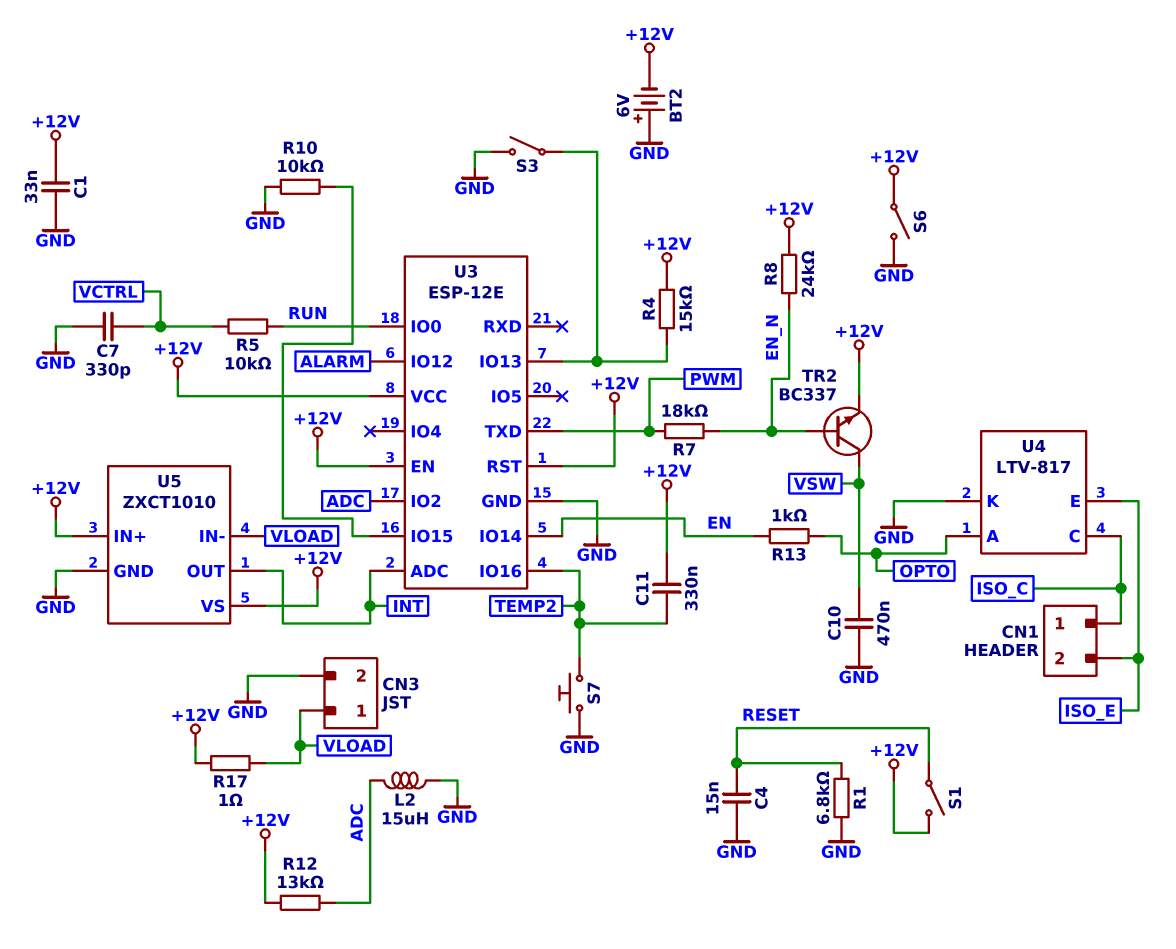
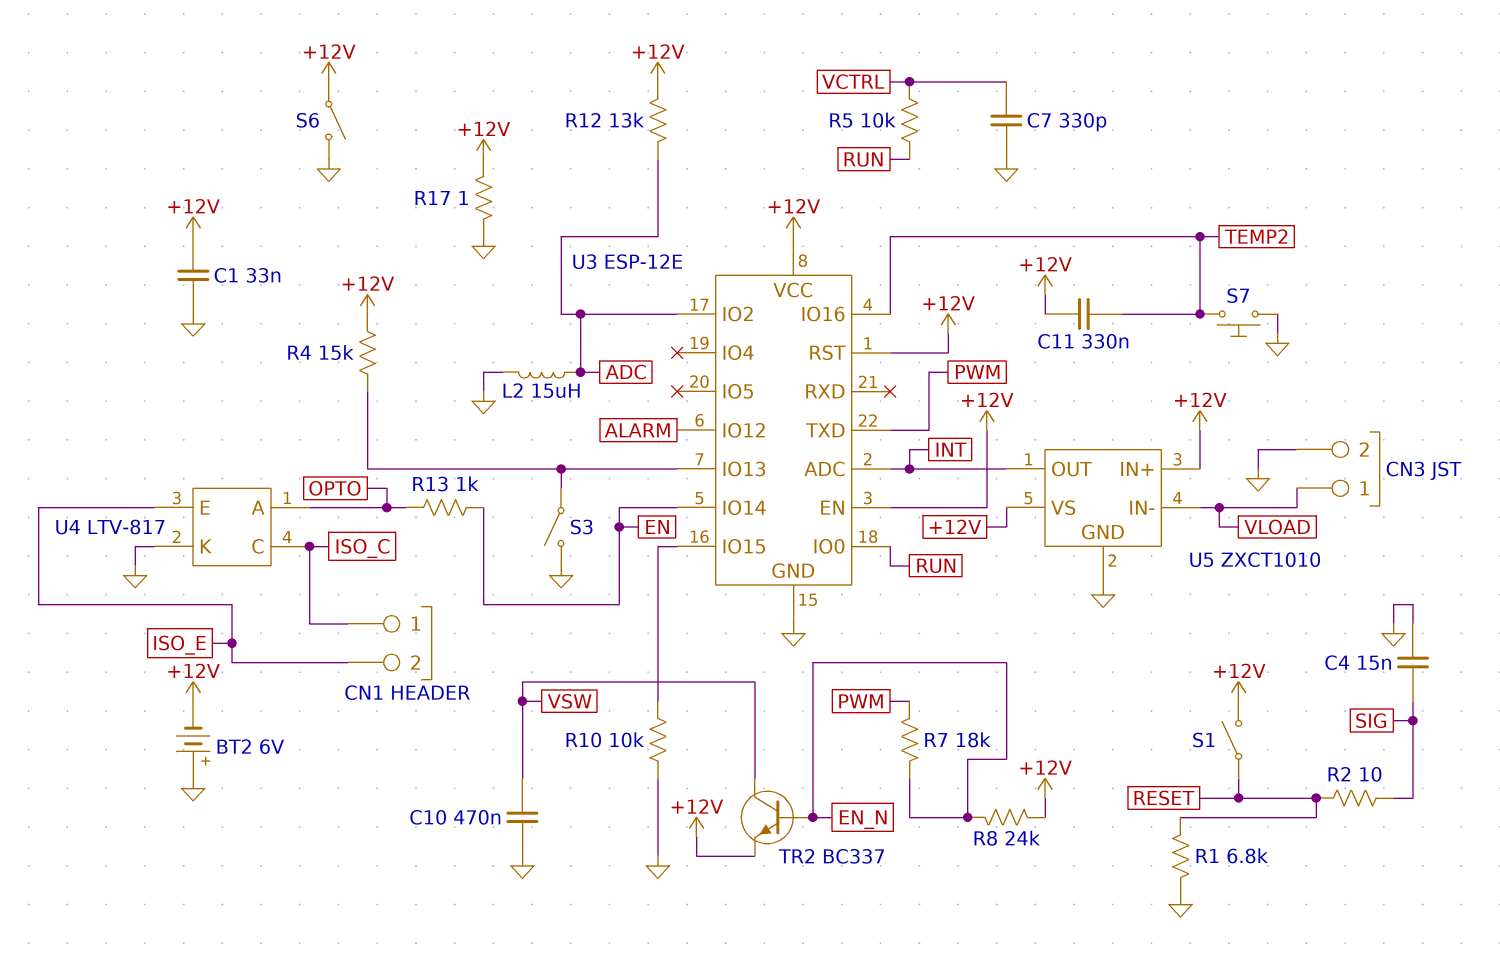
C4: 15nF (GND, RESET) -> 15nF (GND, SIG)
R2: none -> 10 (RESET, SIG)
R17: 1 (+12V, VLOAD) -> 1 (+12V, GND)

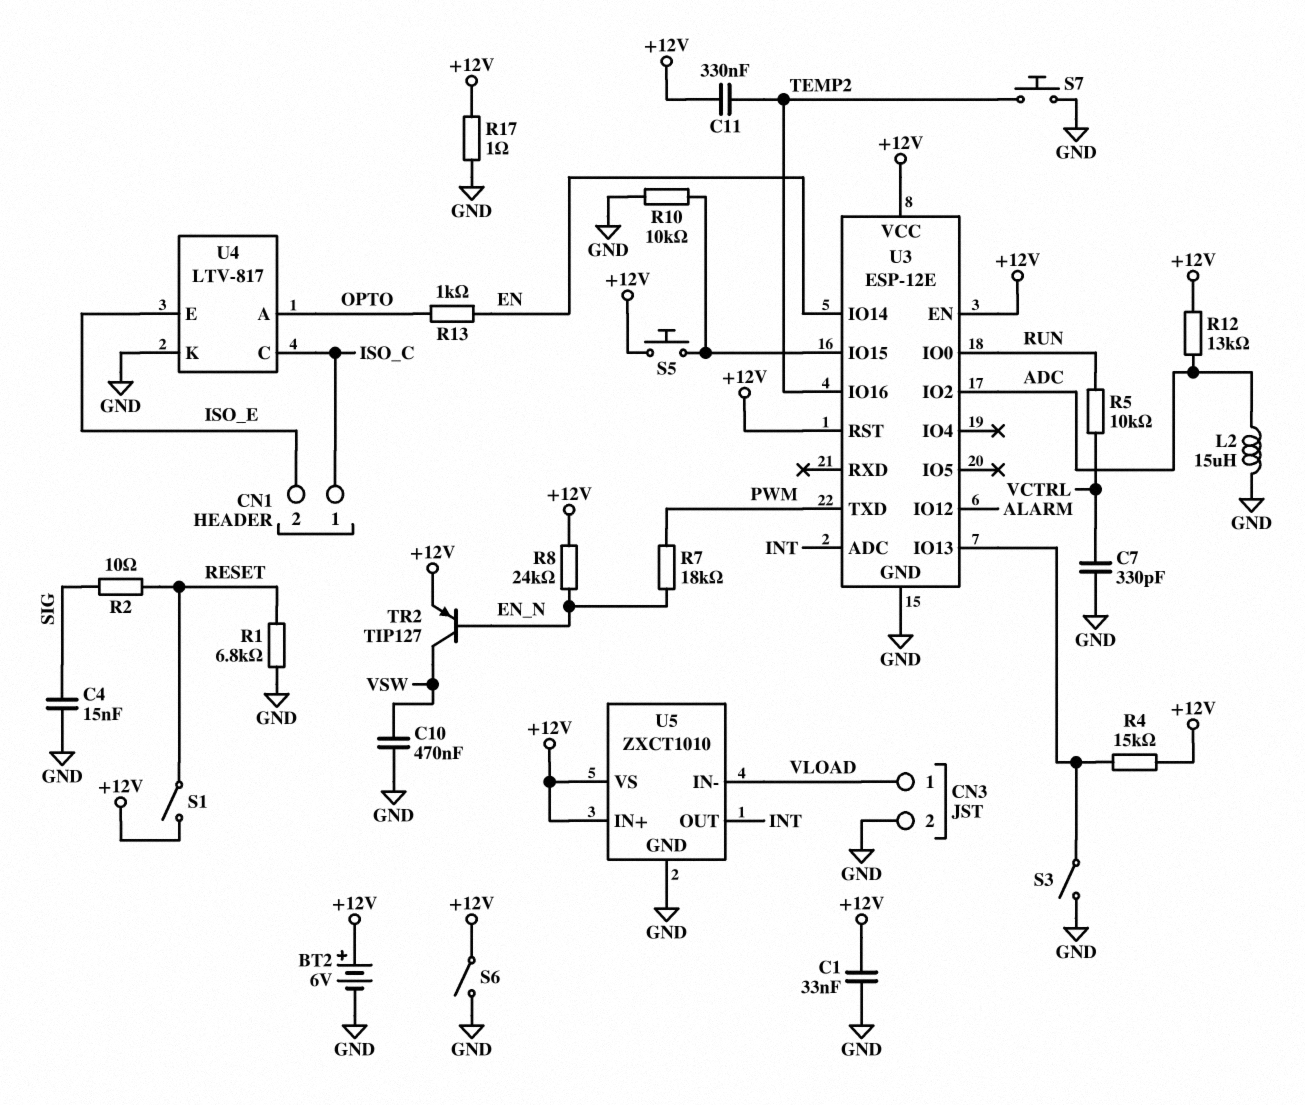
BT2: 6V (plus GND, minus +12V) -> 6V (plus +12V, minus GND)
S5: none -> button (+12V, U3/IO15)
TR2: NPN BC337 (B EN_N, C VSW, E +12V) -> PNP TIP127 (B EN_N, C VSW, E +12V)

